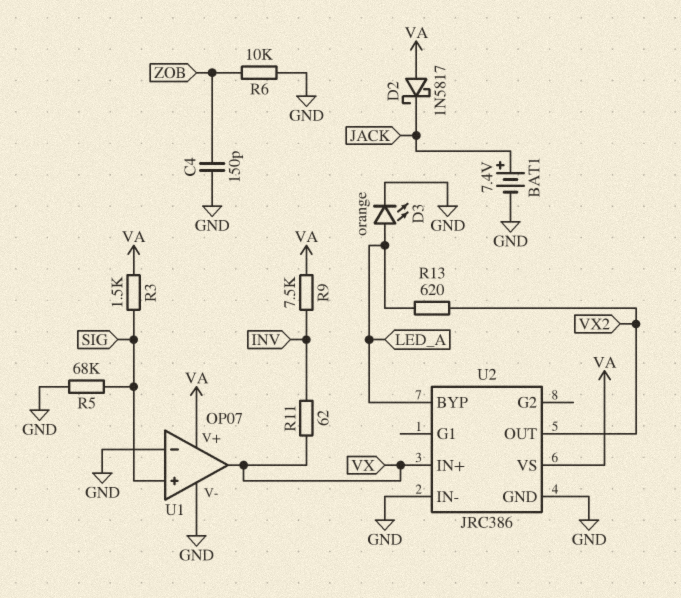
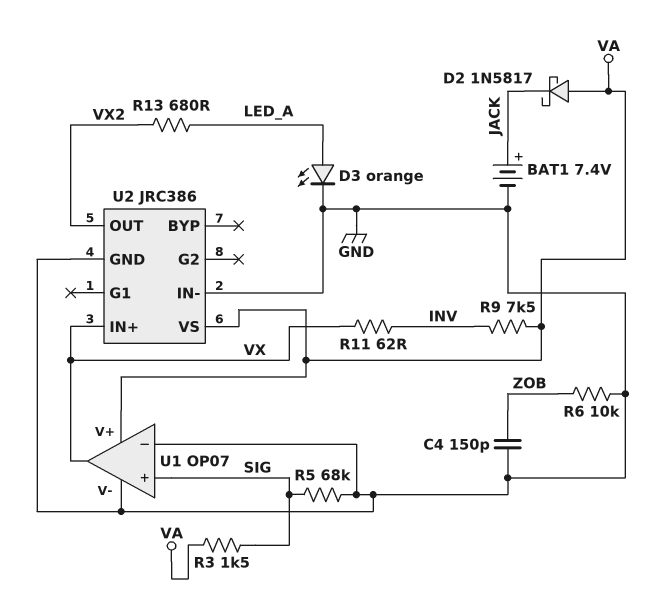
R13: 620 (LED_A, VX2) -> 680 (LED_A, VX2)
U2 pin BYP: LED_A -> none

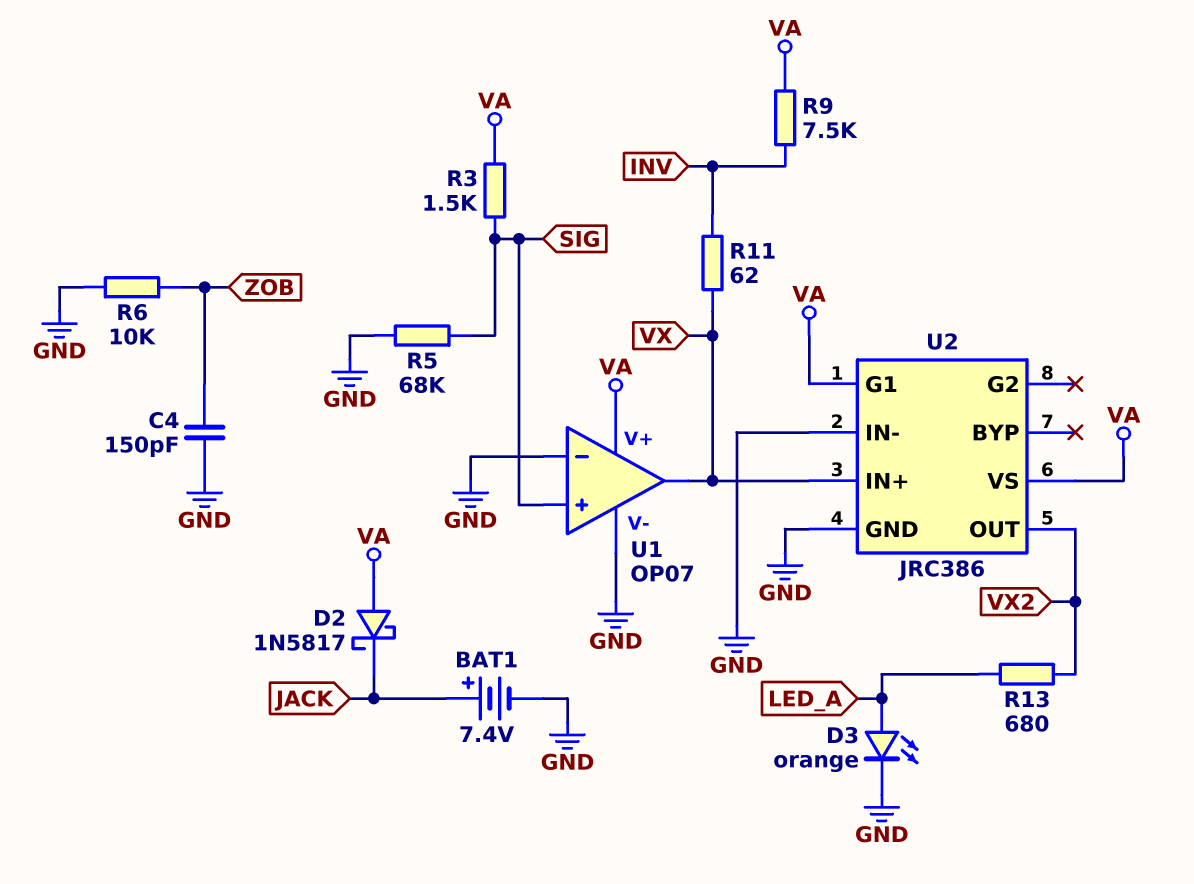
U2 pin G1: none -> VA

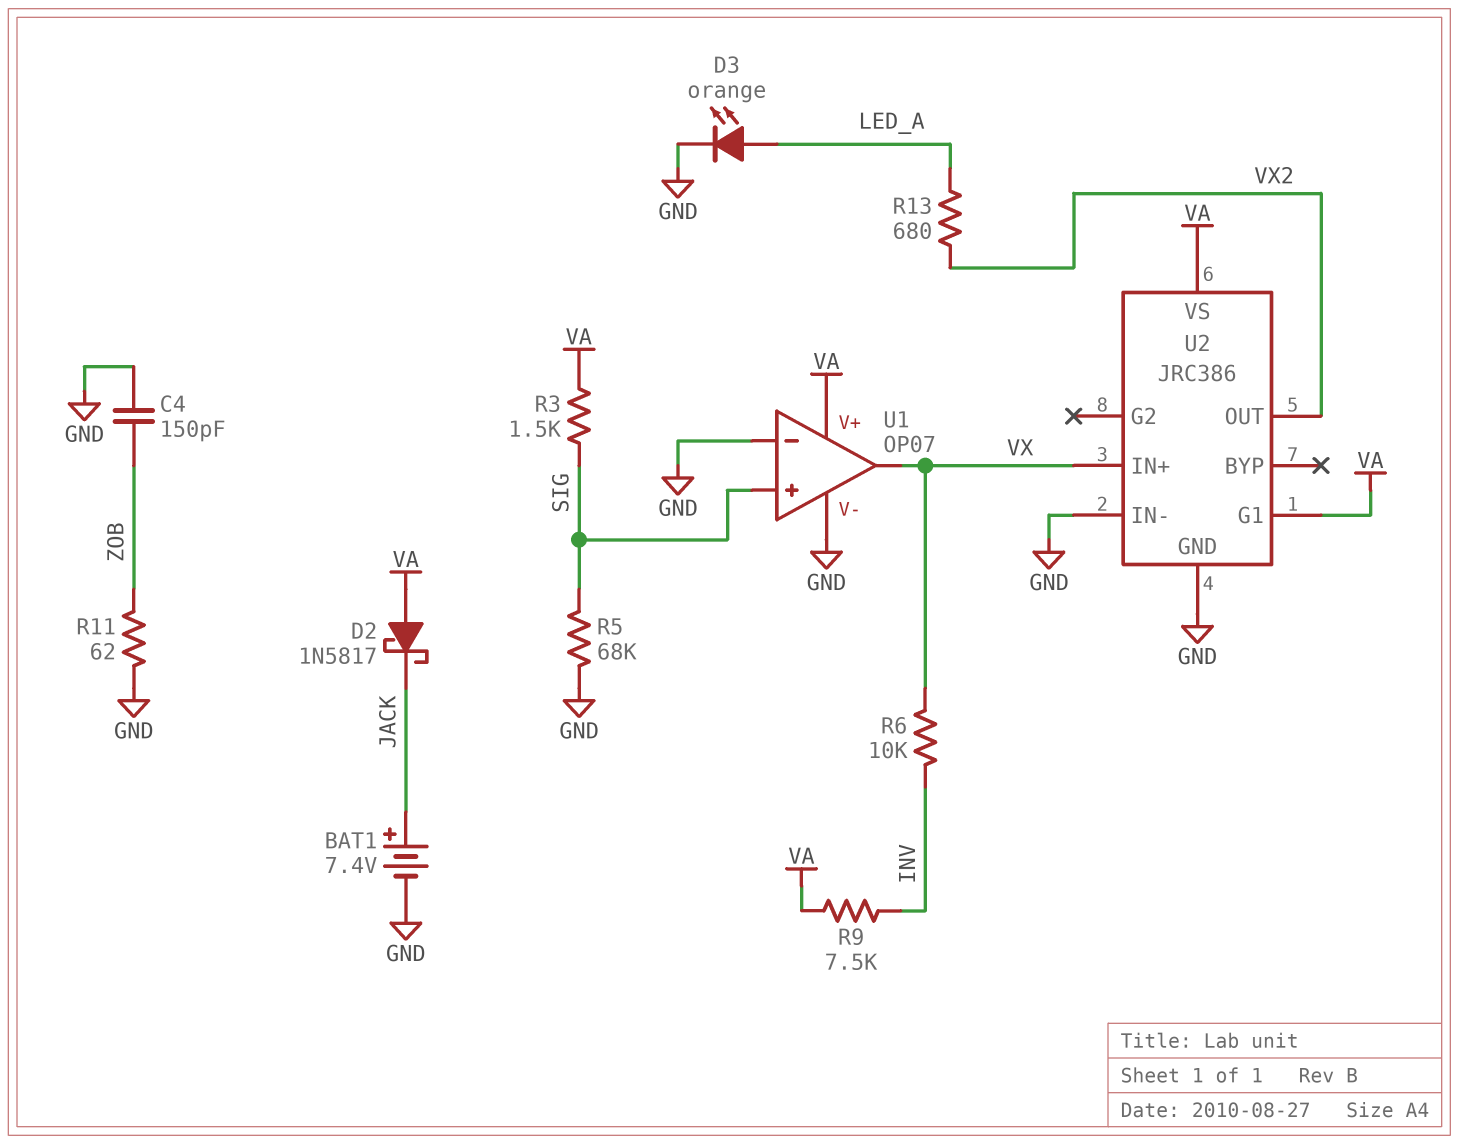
R6: 10k (GND, ZOB) -> 10k (INV, VX)
R11: 62 (INV, VX) -> 62 (GND, ZOB)

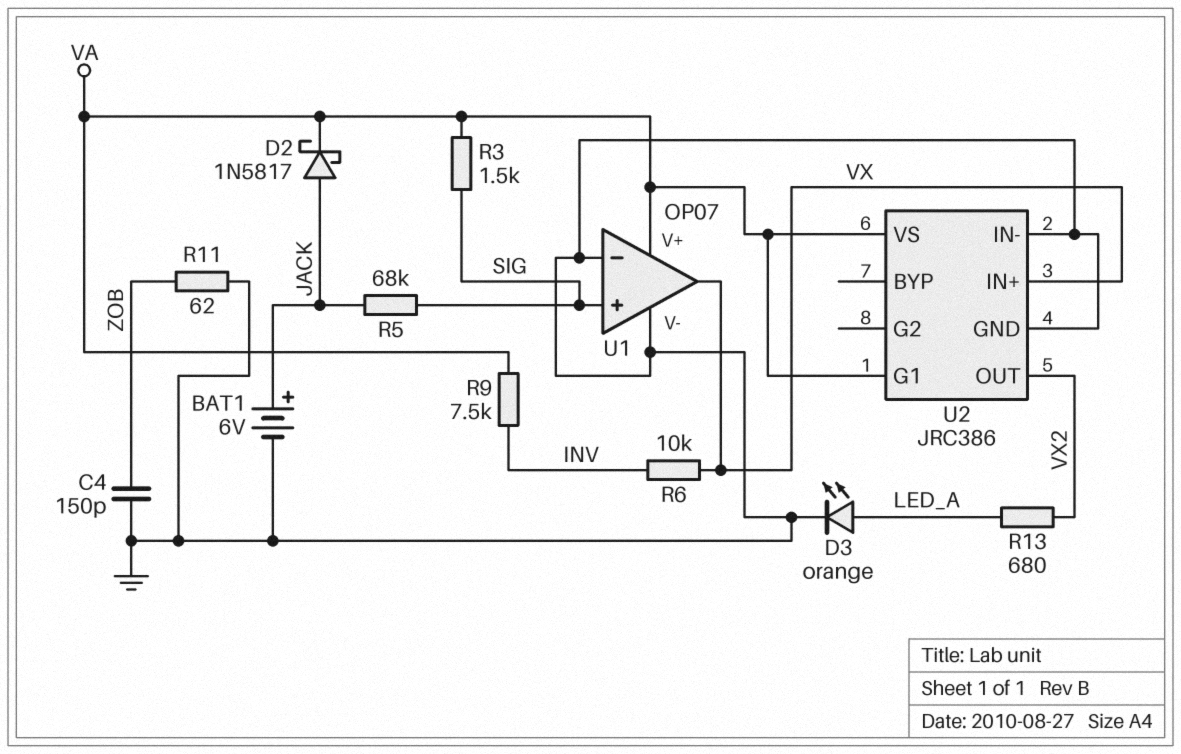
BAT1: 7.4V (plus JACK, minus GND) -> 6V (plus JACK, minus GND)
D2: schottky 1N5817 (A VA, K JACK) -> schottky 1N5817 (A JACK, K VA)
R5: 68k (GND, SIG) -> 68k (JACK, SIG)

